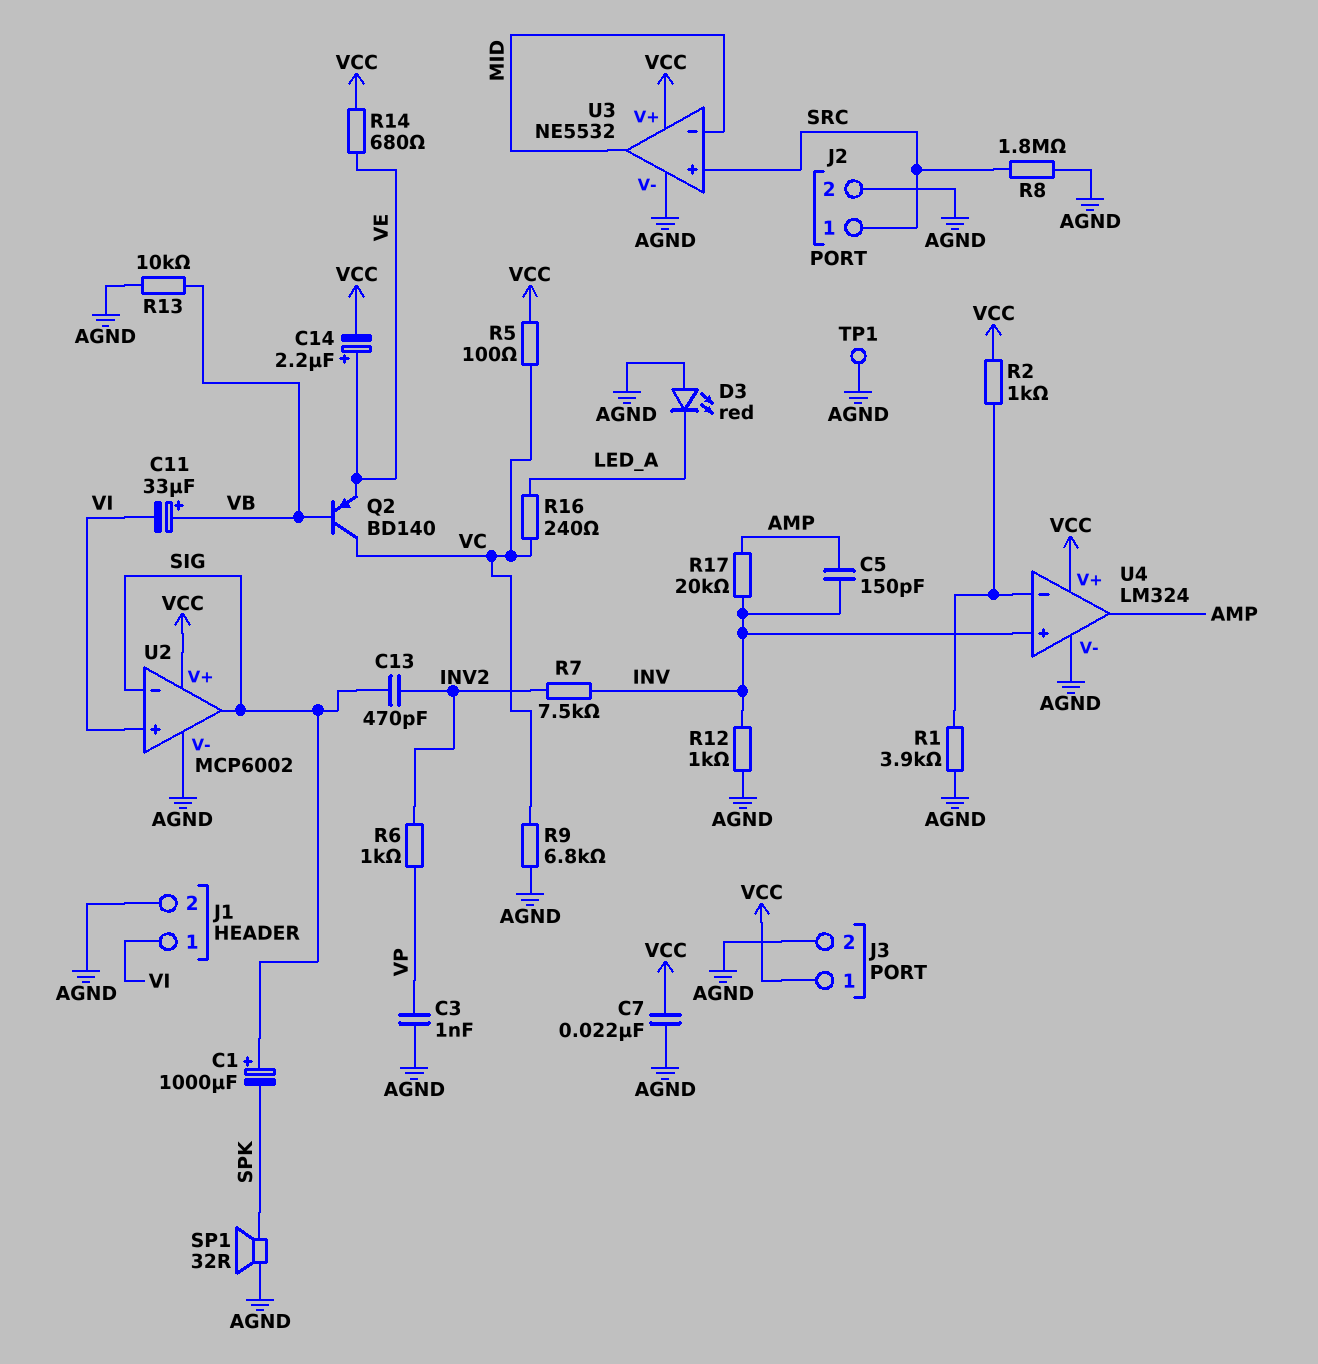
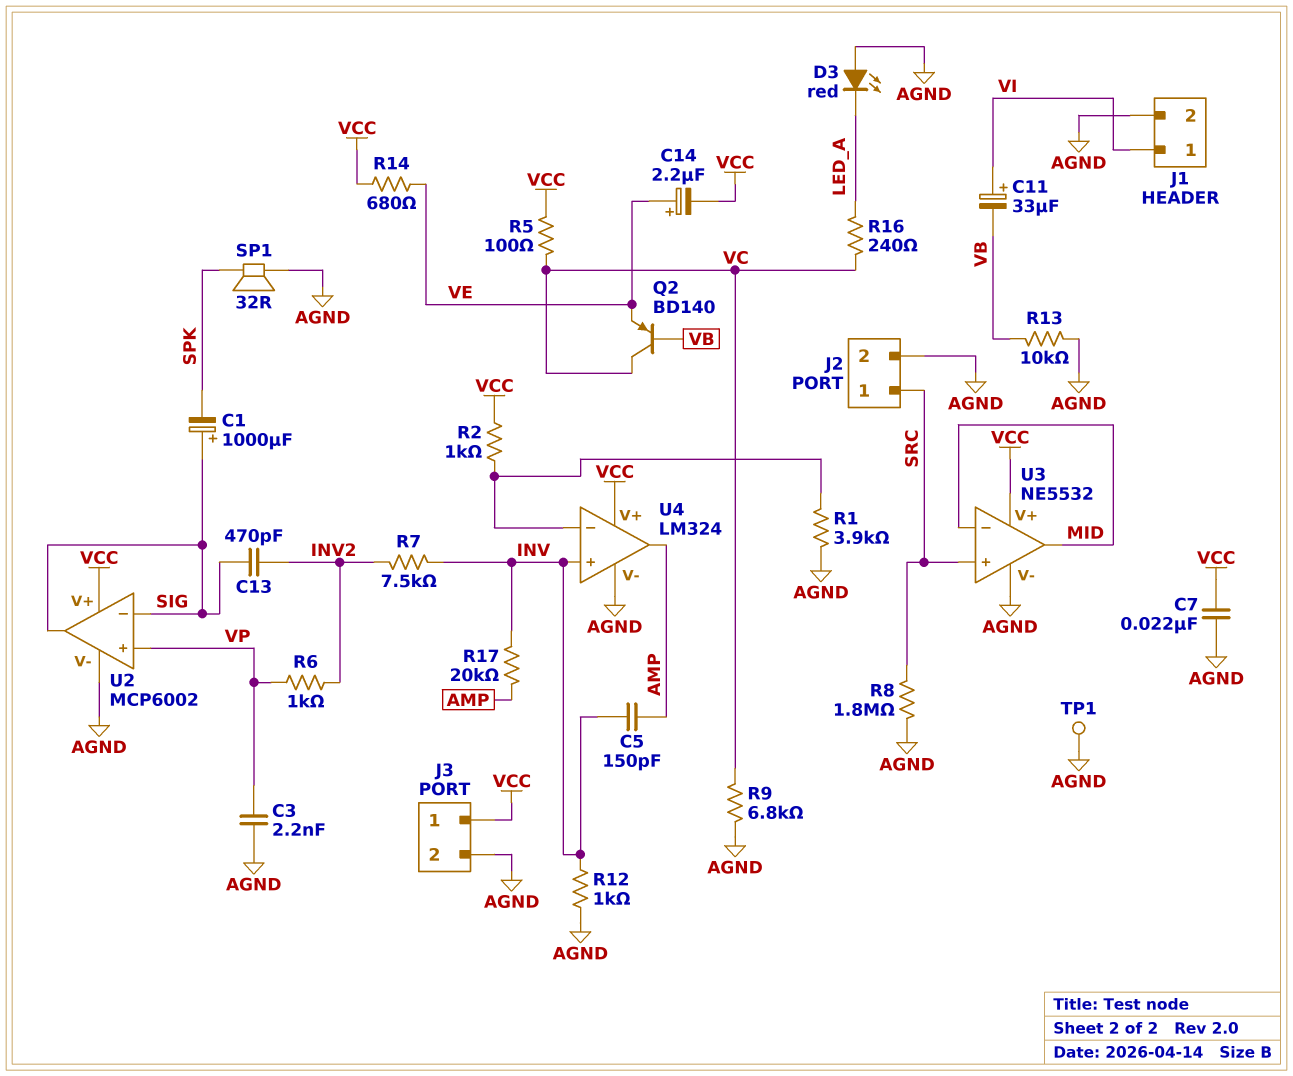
C3: 1nF (AGND, VP) -> 2.2nF (AGND, VP)
C11: 33uF (plus VB, minus VI) -> 33uF (plus VI, minus VB)
U2 pin in+: VI -> VP

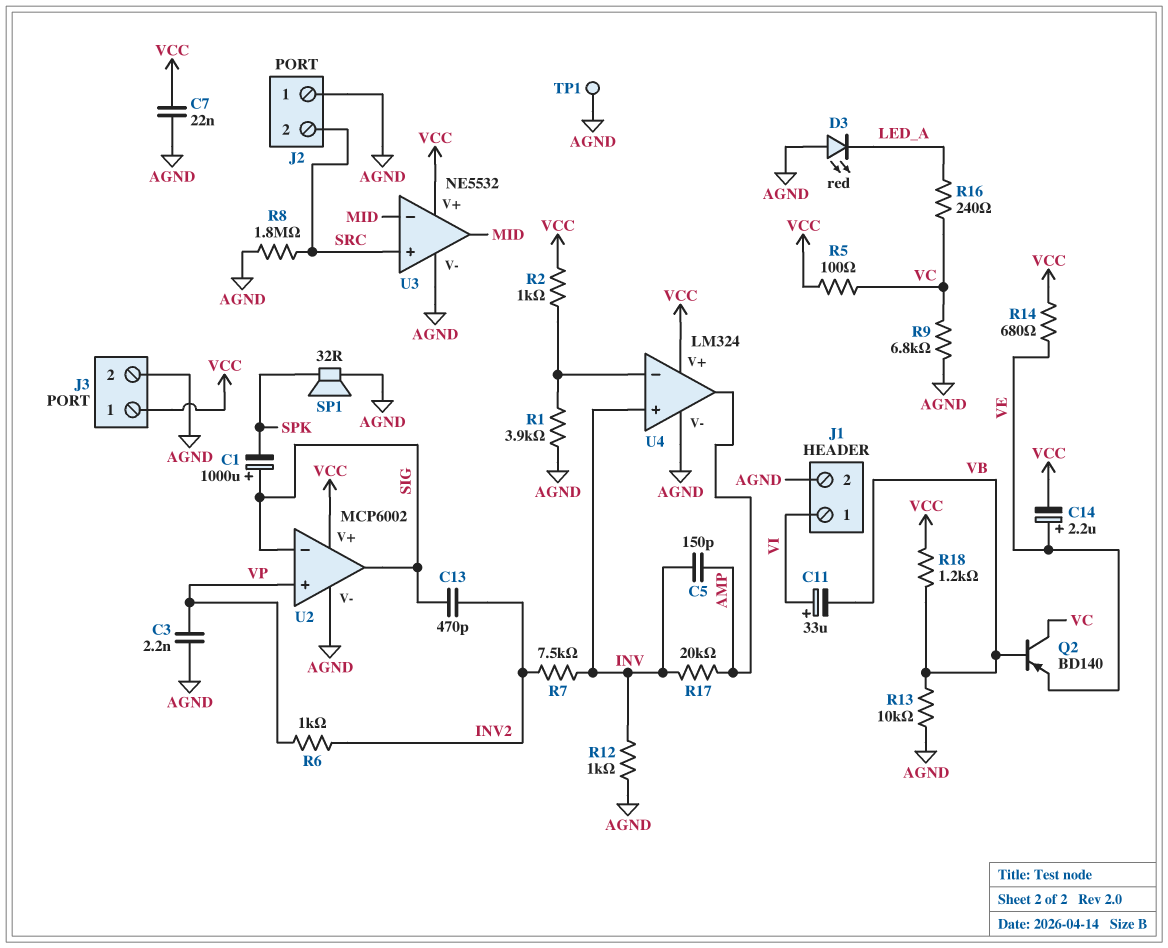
J2 pin 1: SRC -> AGND
J2 pin 2: AGND -> SRC
R18: none -> 1.2k (VB, VCC)

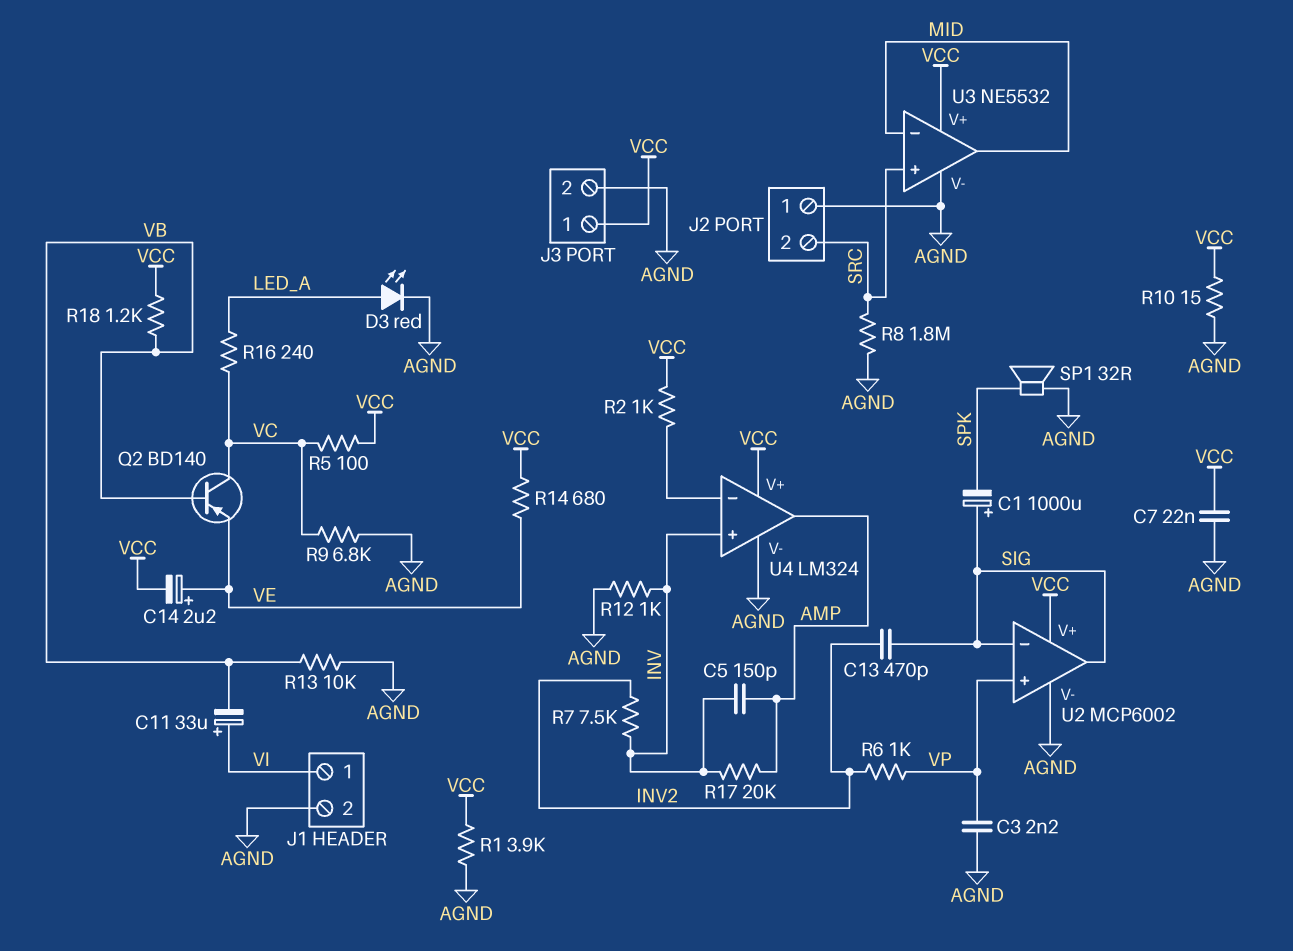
D3: LED red (A AGND, K LED_A) -> LED red (A LED_A, K AGND)
R1: 3.9k (AGND, U4/in-) -> 3.9k (AGND, VCC)
R10: none -> 15 (AGND, VCC)
TP1: test point (AGND) -> none

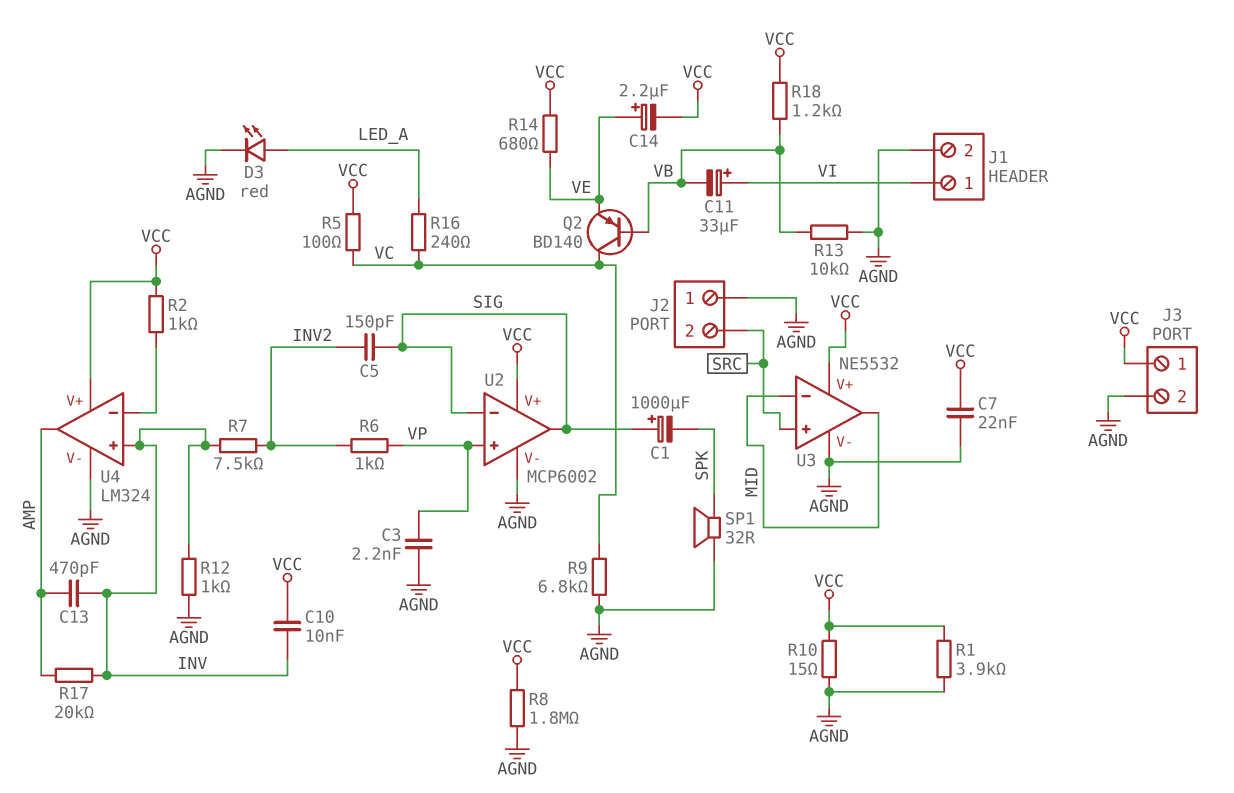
C5: 150pF (AMP, INV) -> 150pF (INV2, SIG)
C10: none -> 10nF (INV, VCC)
C13: 470pF (INV2, SIG) -> 470pF (AMP, INV)
R8: 1.8M (AGND, SRC) -> 1.8M (AGND, VCC)

